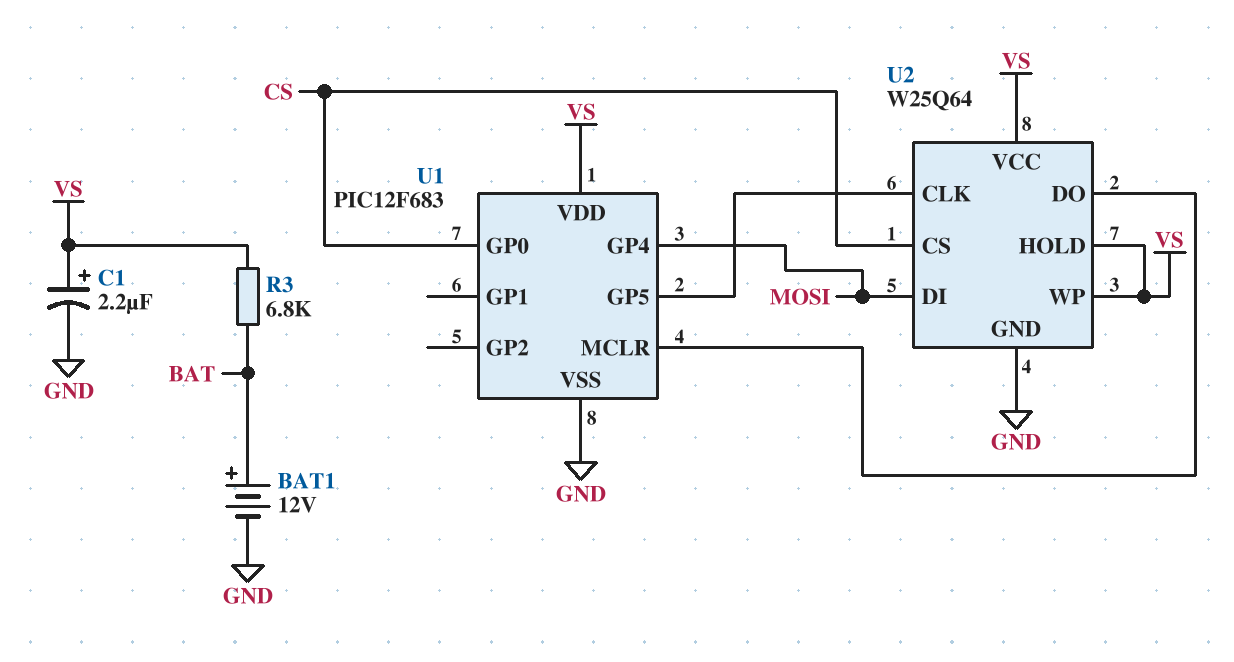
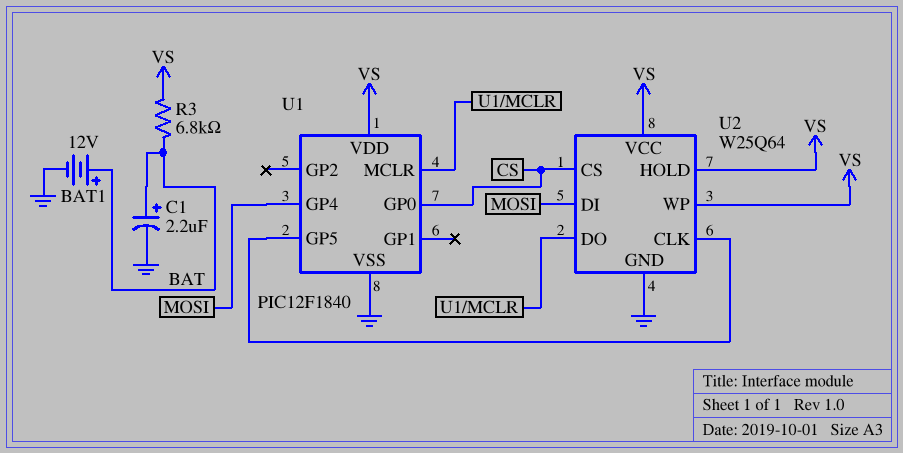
C1: 2.2uF (plus VS, minus GND) -> 2.2uF (plus BAT, minus GND)
U1: PIC12F683 -> PIC12F1840

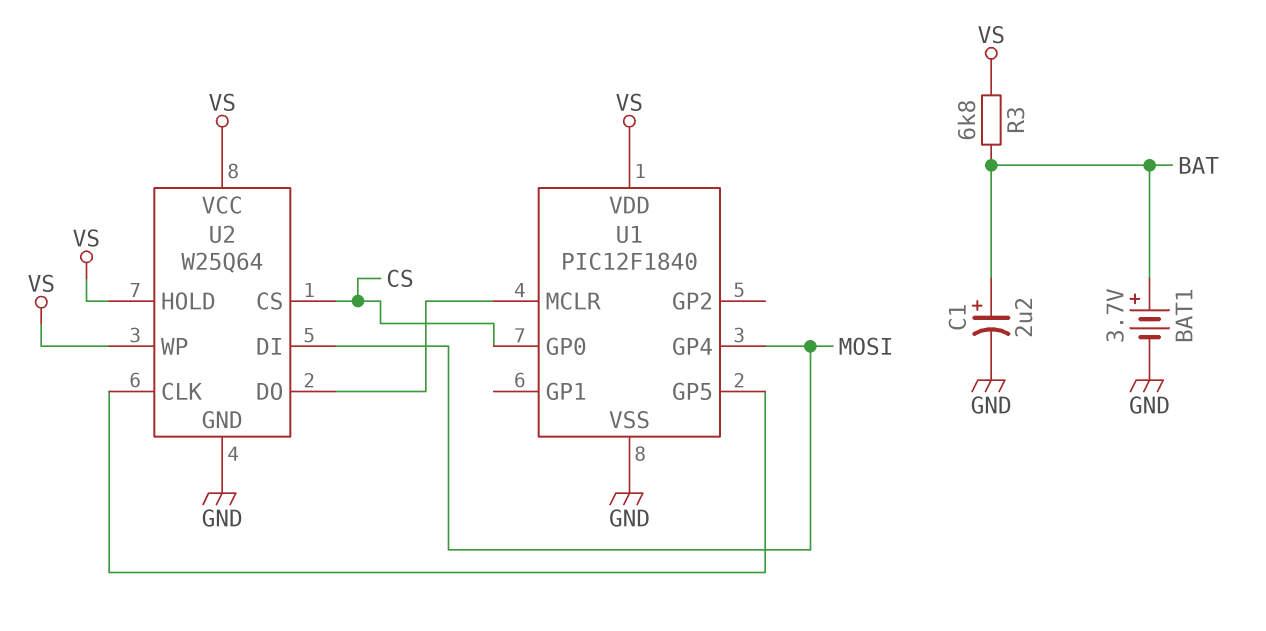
BAT1: 12V (plus BAT, minus GND) -> 3.7V (plus BAT, minus GND)

